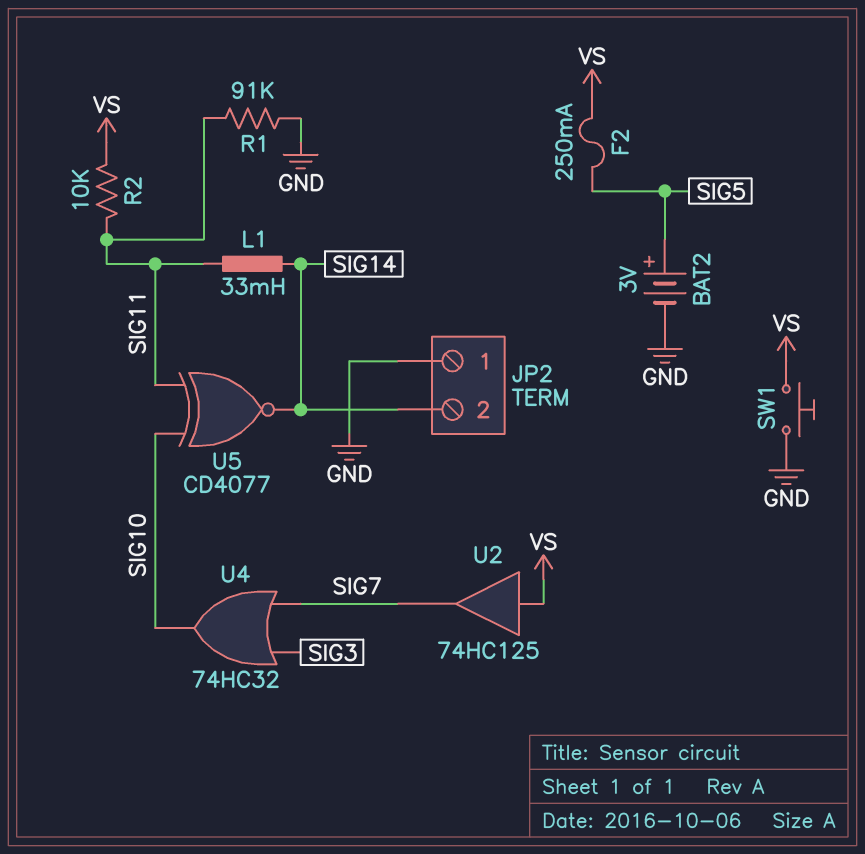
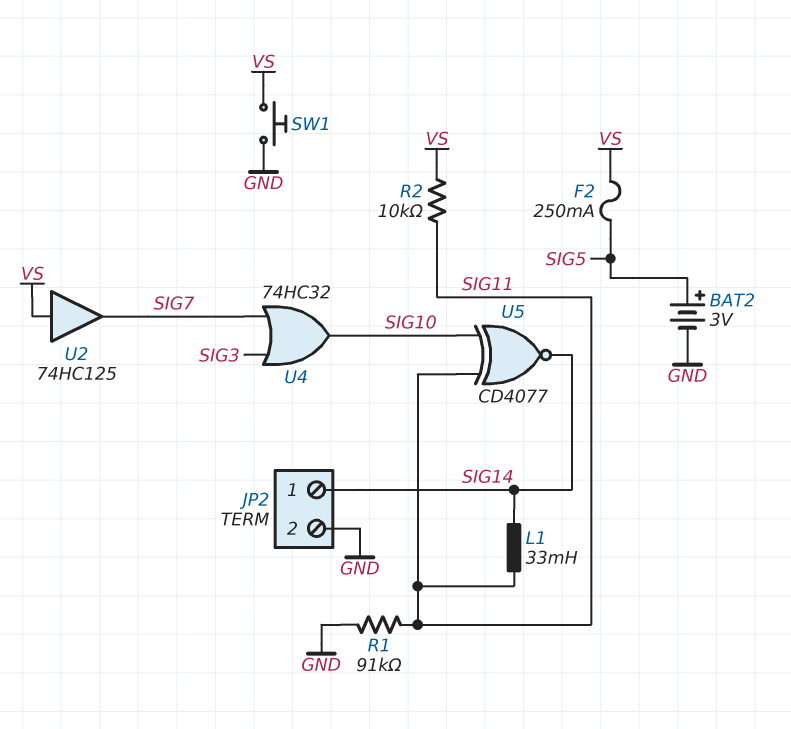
JP2 pin 1: GND -> SIG14
JP2 pin 2: SIG14 -> GND

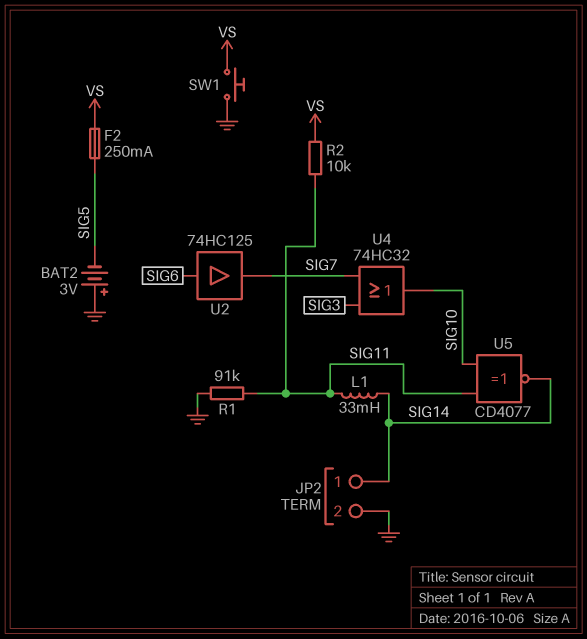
BAT2: 3V (plus SIG5, minus GND) -> 3V (plus GND, minus SIG5)
U2: buffer 74HC125 (in VS, out SIG7) -> buffer 74HC125 (in SIG6, out SIG7)

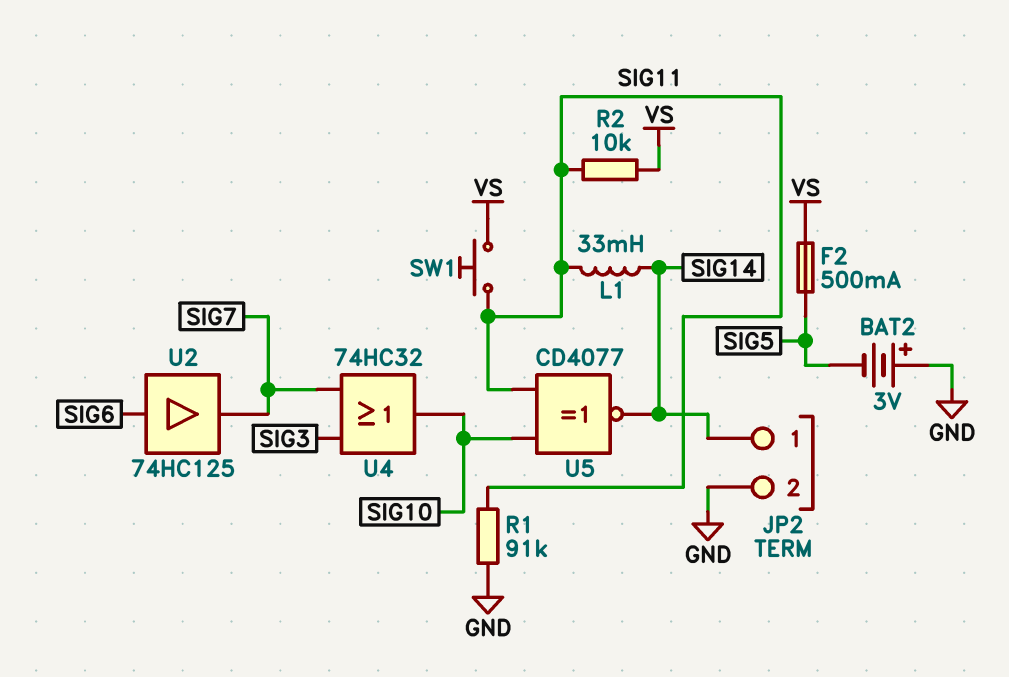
F2: 250mA (SIG5, VS) -> 500mA (SIG5, VS)
SW1: button (GND, VS) -> button (SIG11, VS)

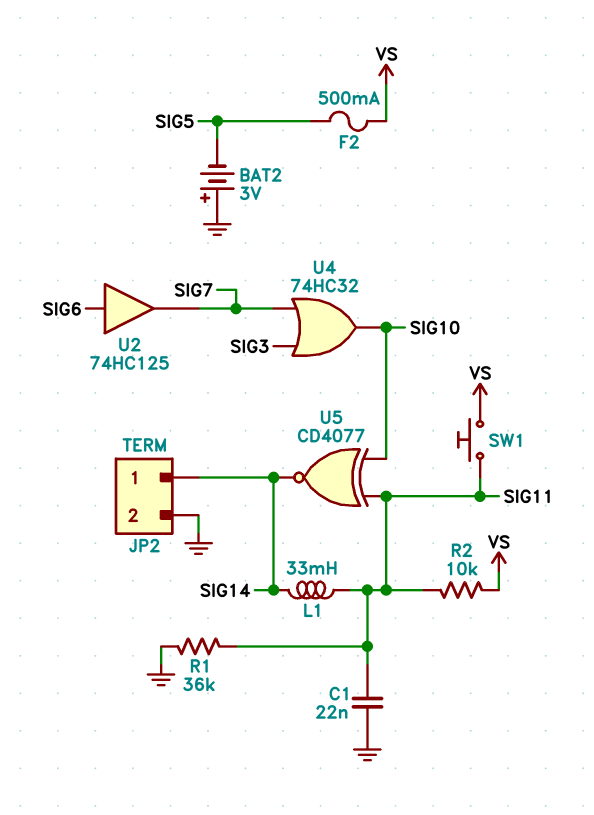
C1: none -> 22nF (GND, SIG11)
R1: 91k (GND, SIG11) -> 36k (GND, SIG11)

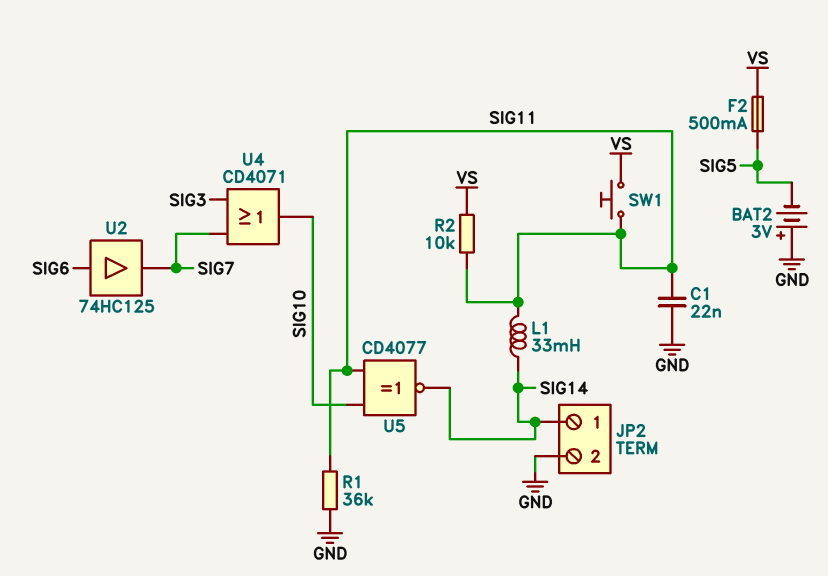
U4: OR 74HC32 (in SIG3, in SIG7, out SIG10) -> OR CD4071 (in SIG3, in SIG7, out SIG10)

